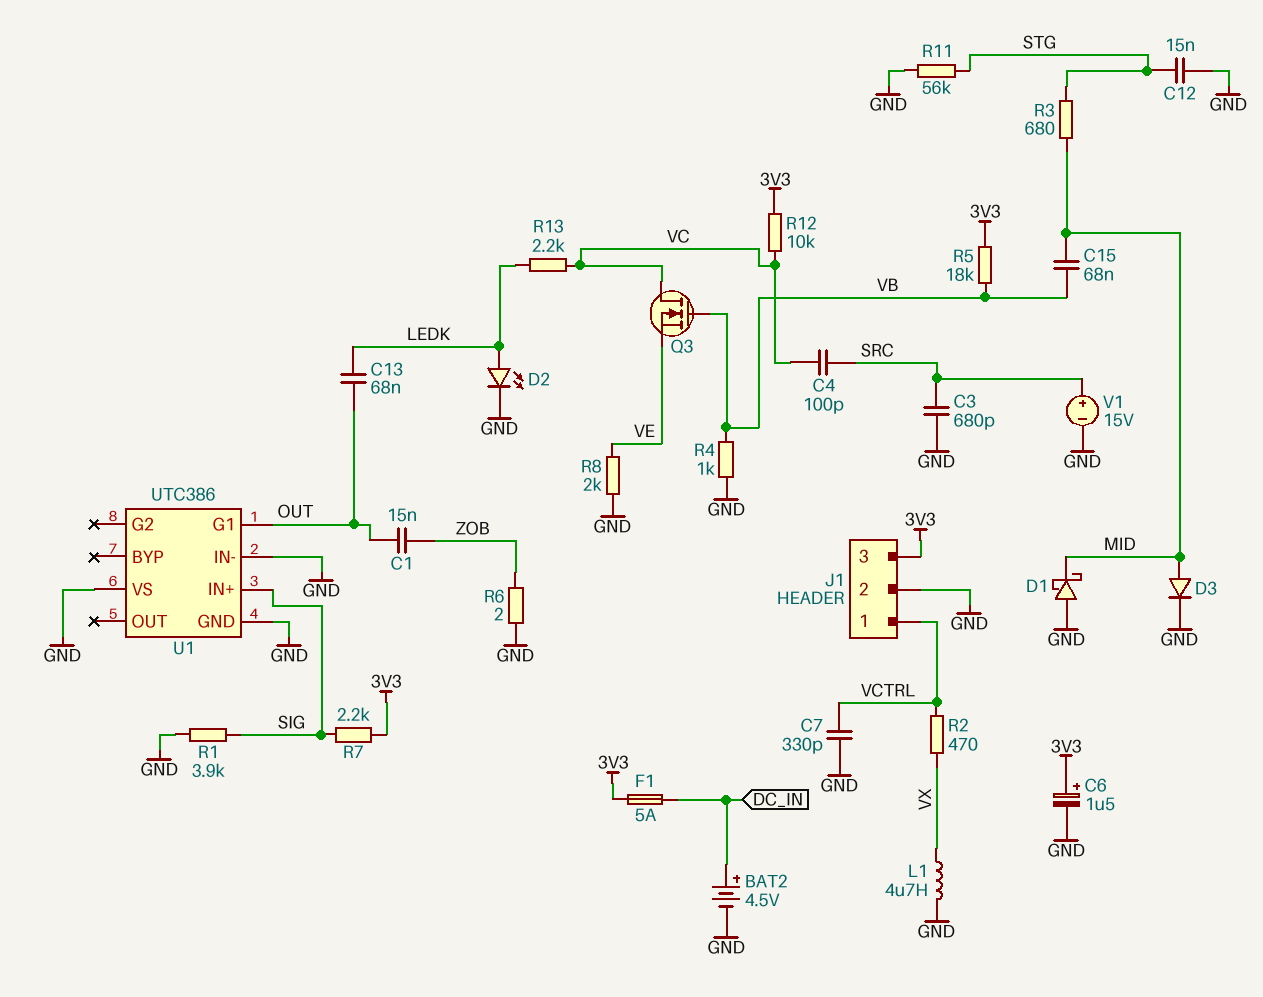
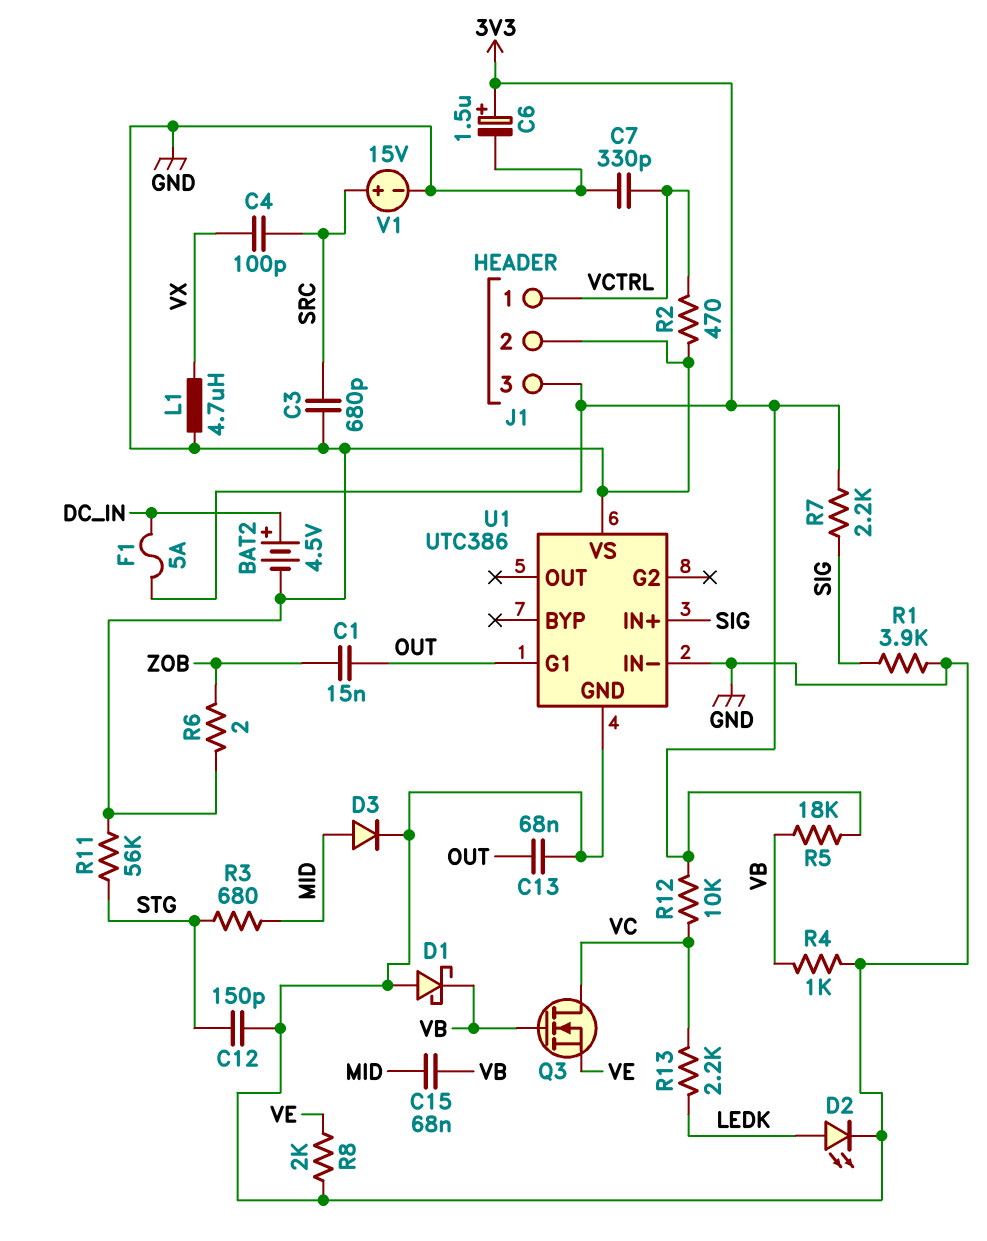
C4: 100pF (SRC, VC) -> 100pF (SRC, VX)
C12: 15nF (GND, STG) -> 150pF (GND, STG)
C13: 68nF (LEDK, OUT) -> 68nF (GND, OUT)
D1: schottky (A GND, K MID) -> schottky (A GND, K VB)
R2: 470 (VCTRL, VX) -> 470 (GND, VCTRL)

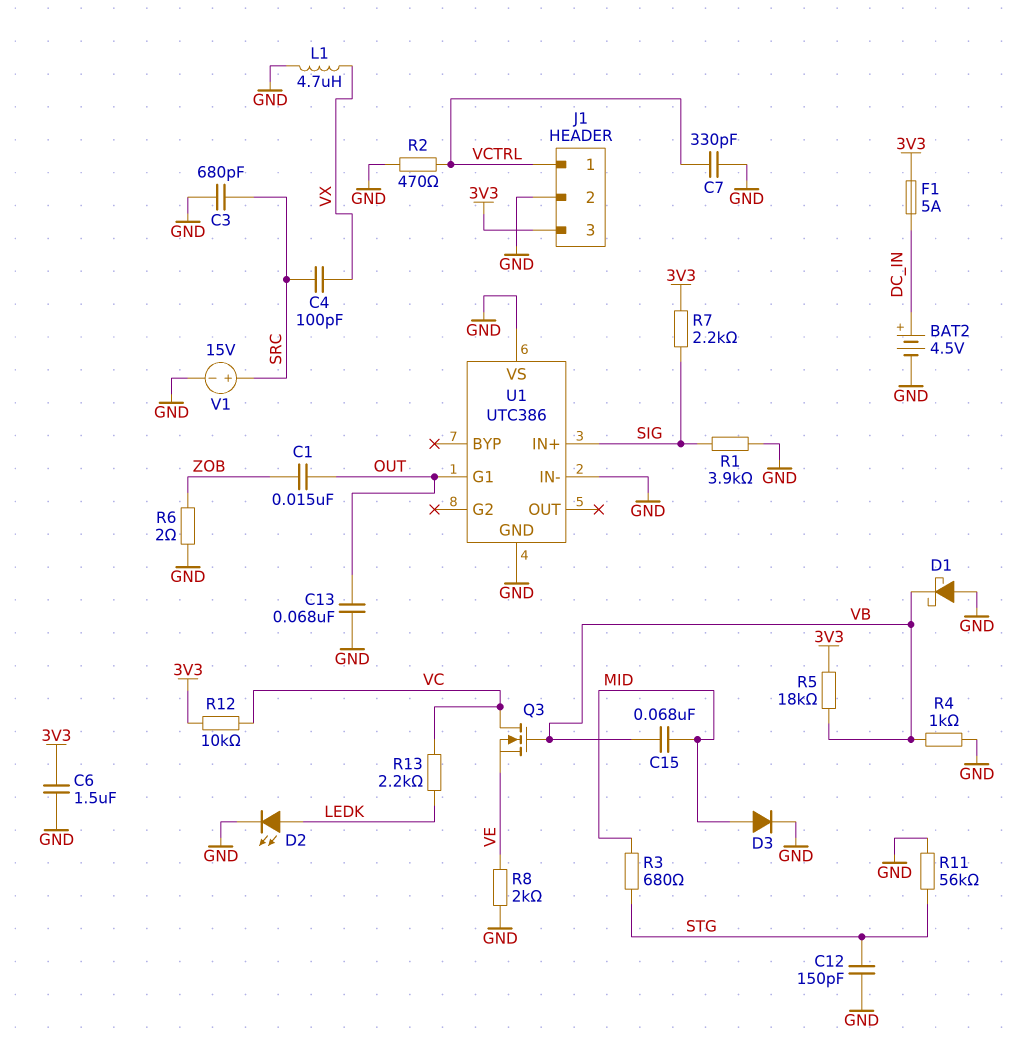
C6: 1.5uF (plus 3V3, minus GND) -> 1.5uF (3V3, GND)

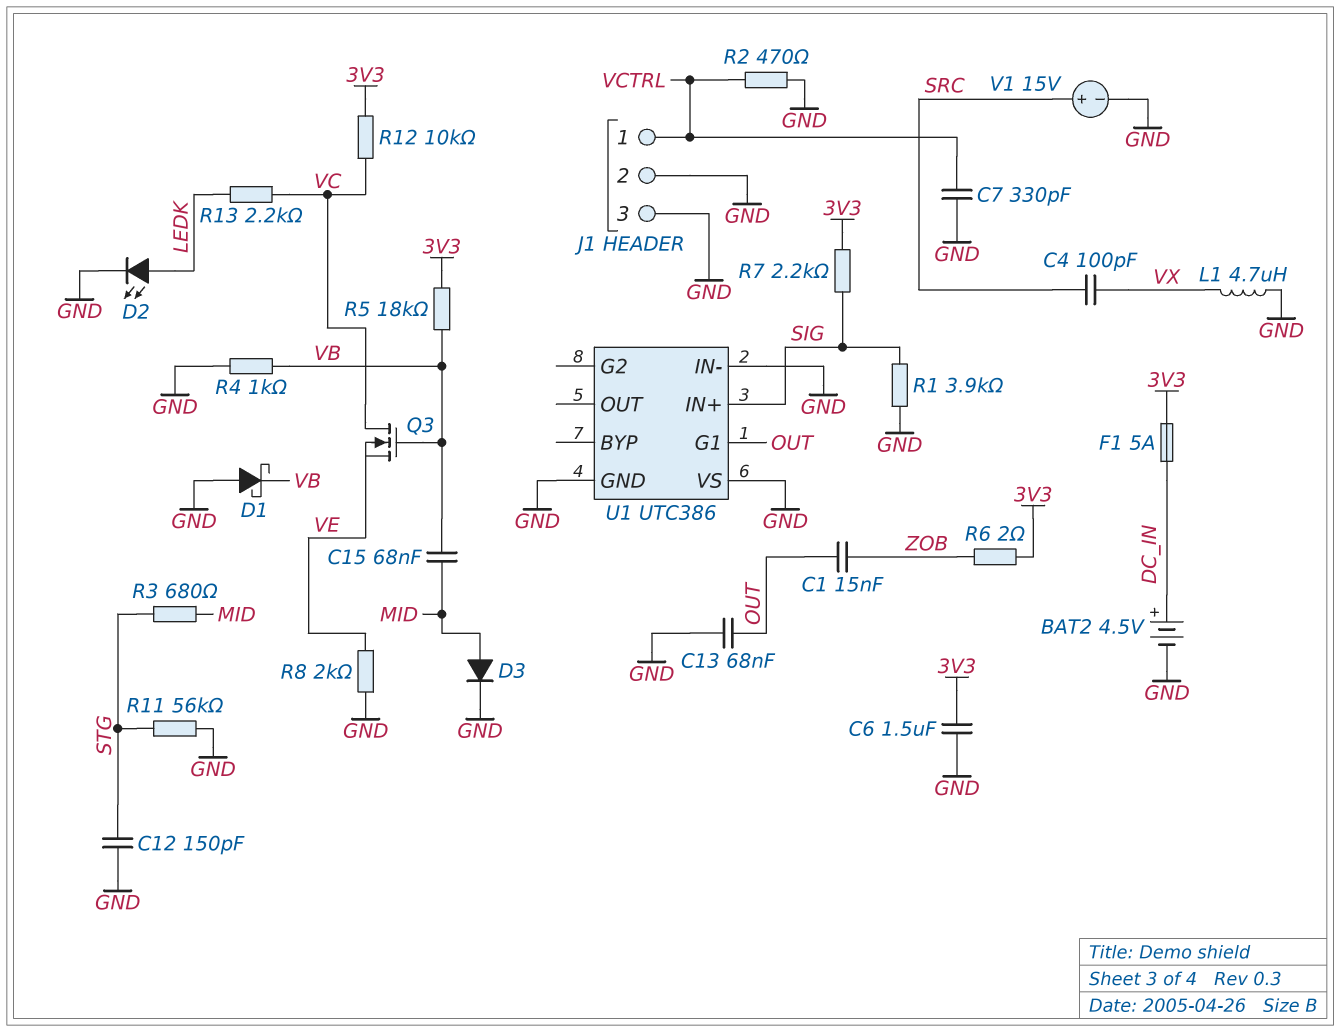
C3: 680pF (GND, SRC) -> none
J1 pin 3: 3V3 -> GND
R6: 2 (GND, ZOB) -> 2 (3V3, ZOB)

